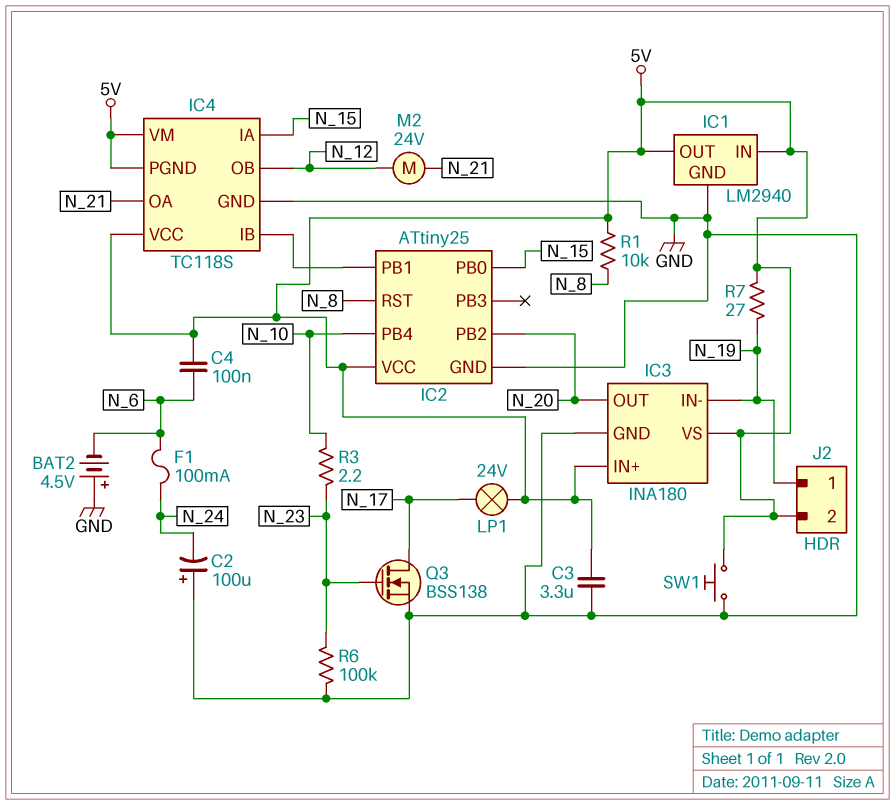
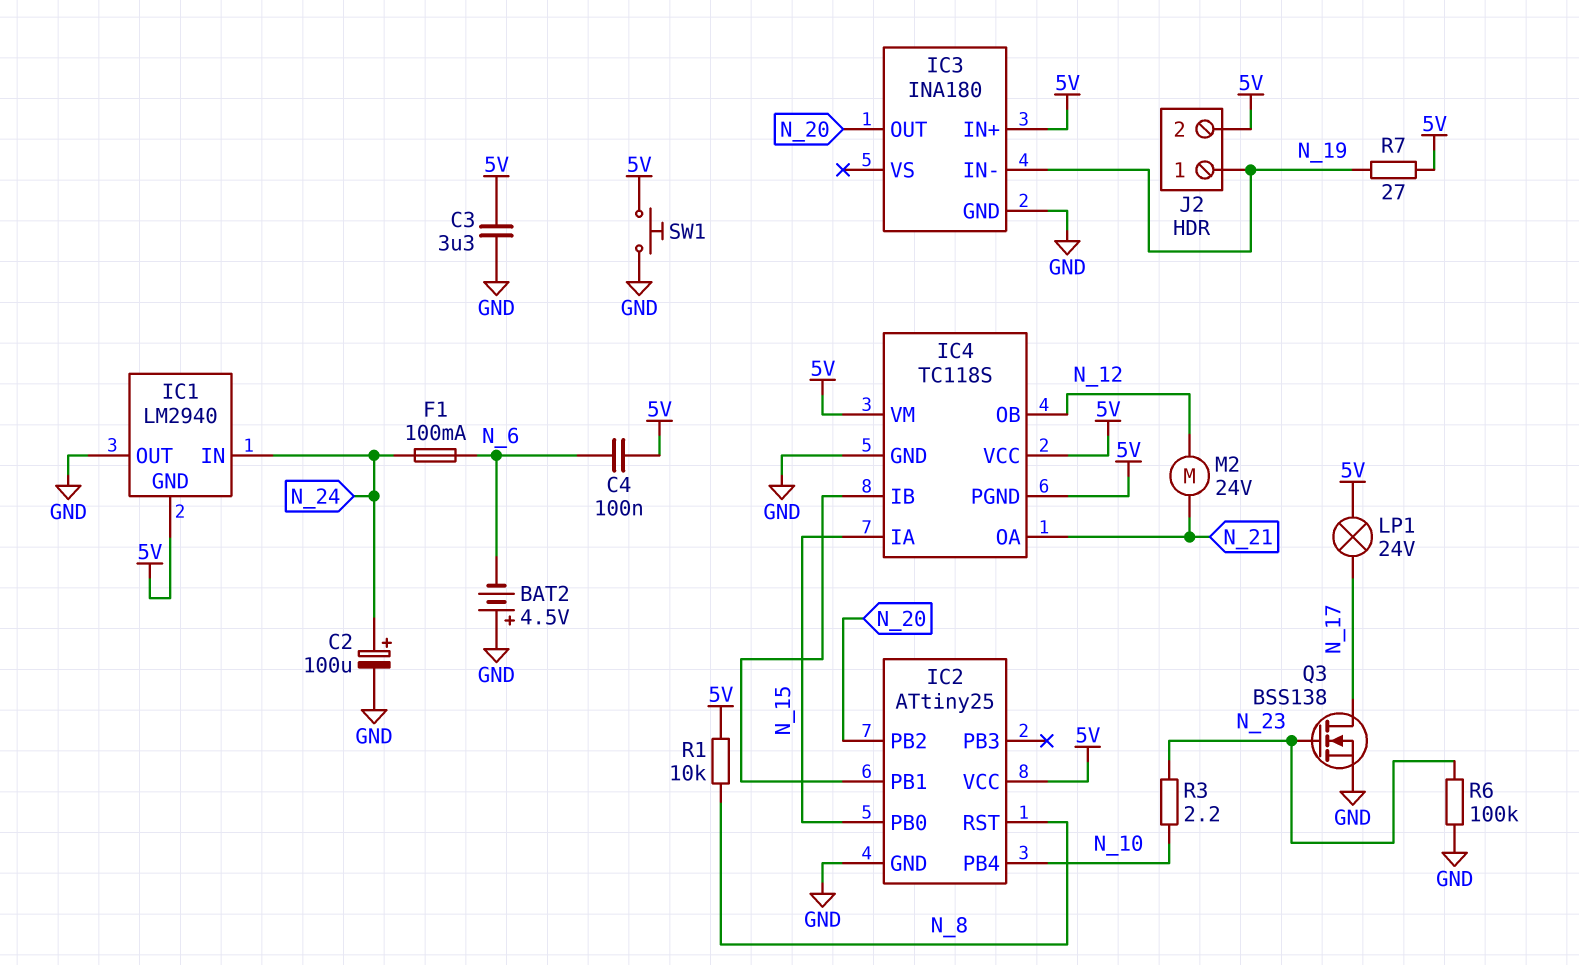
C2: 100uF (plus GND, minus N_24) -> 100uF (plus N_24, minus GND)
IC1 pin GND: GND -> 5V
IC1 pin IN: 5V -> N_24
IC1 pin OUT: 5V -> GND
IC3 pin VS: 5V -> none

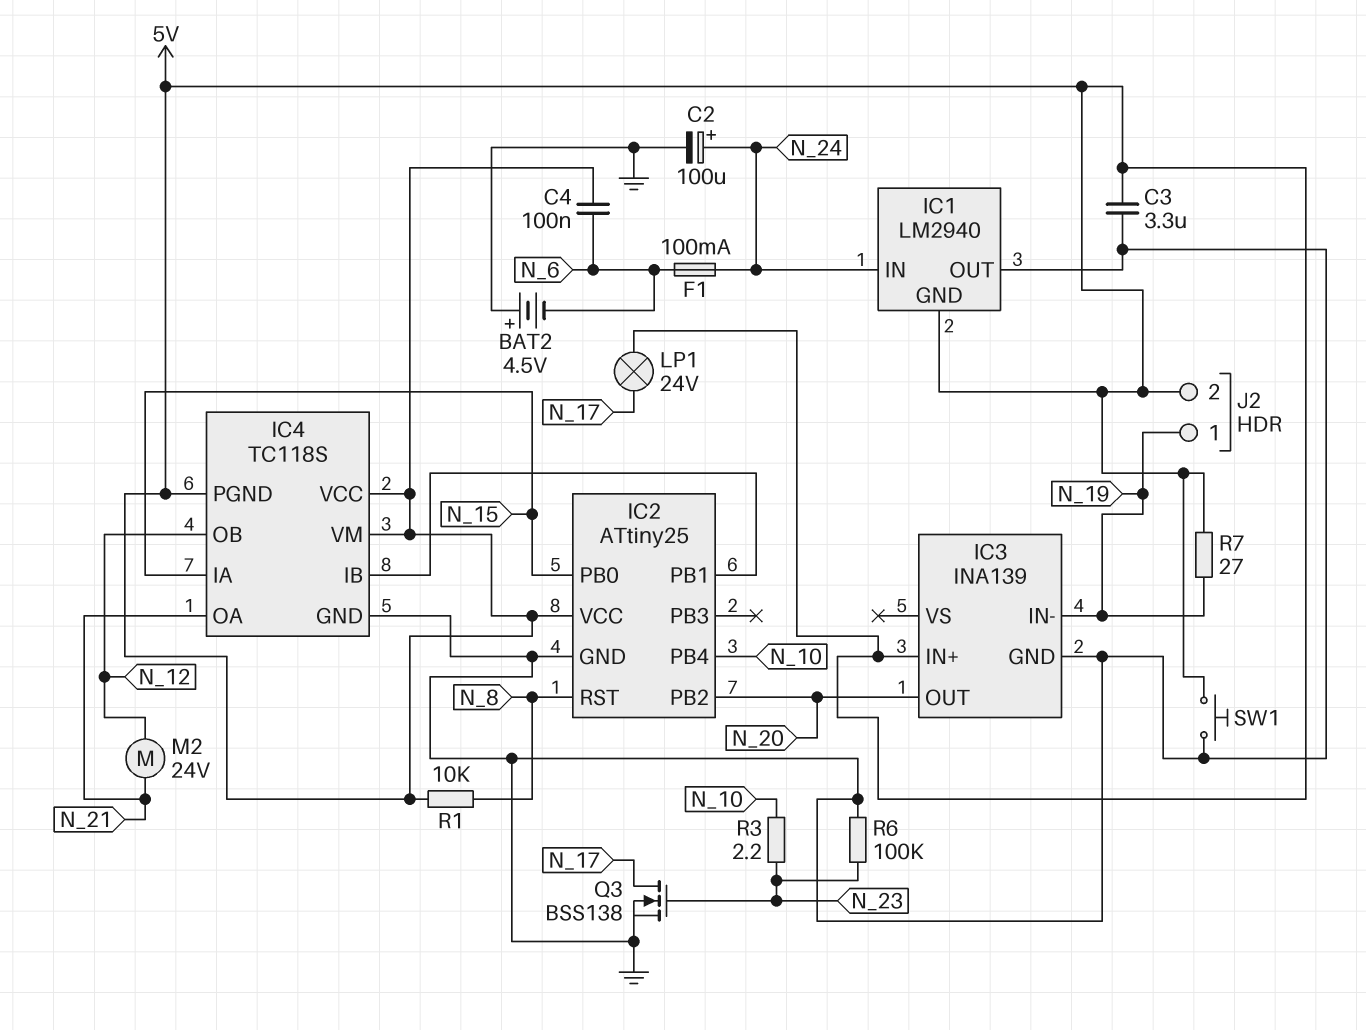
IC3: INA180 -> INA139

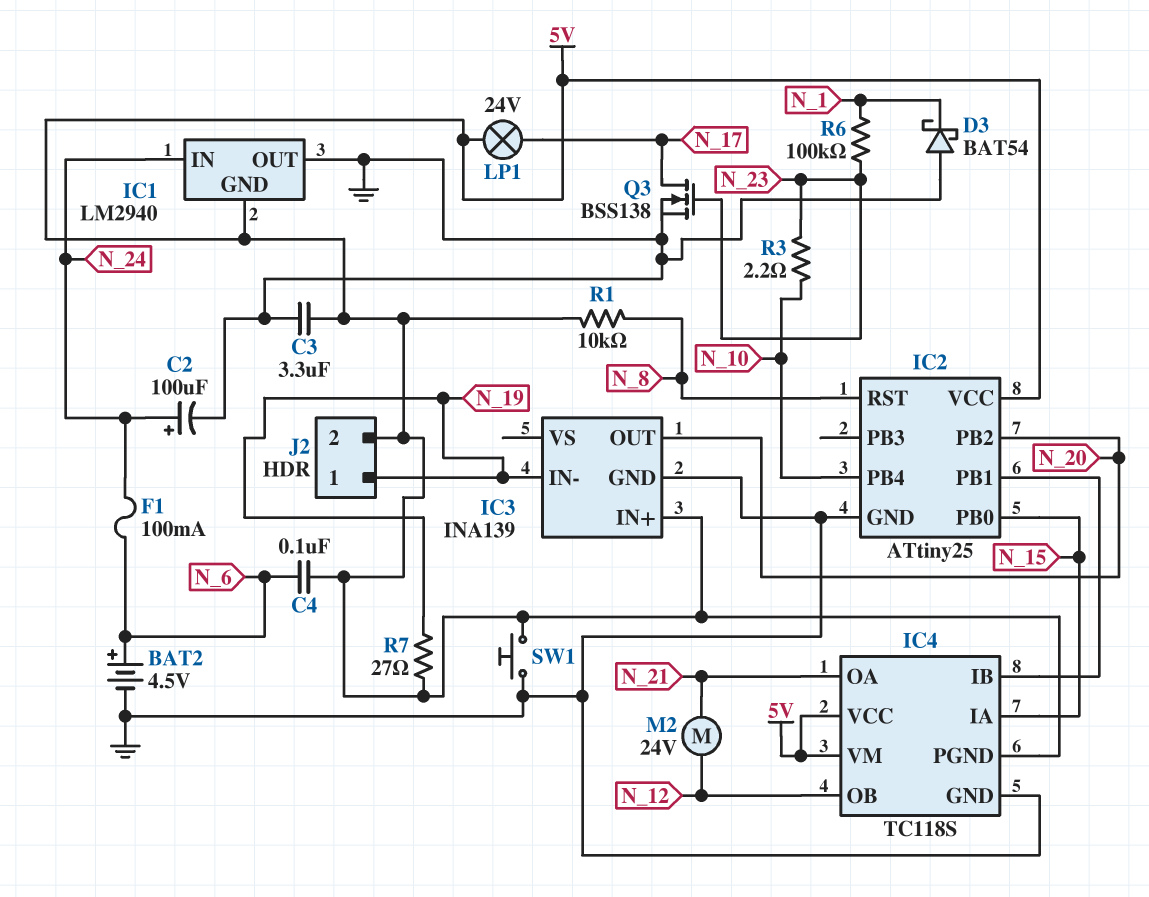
BAT2: 4.5V (plus GND, minus N_6) -> 4.5V (plus N_6, minus GND)
D3: none -> schottky BAT54 (A GND, K N_1)
R6: 100k (GND, N_23) -> 100k (N_1, N_23)

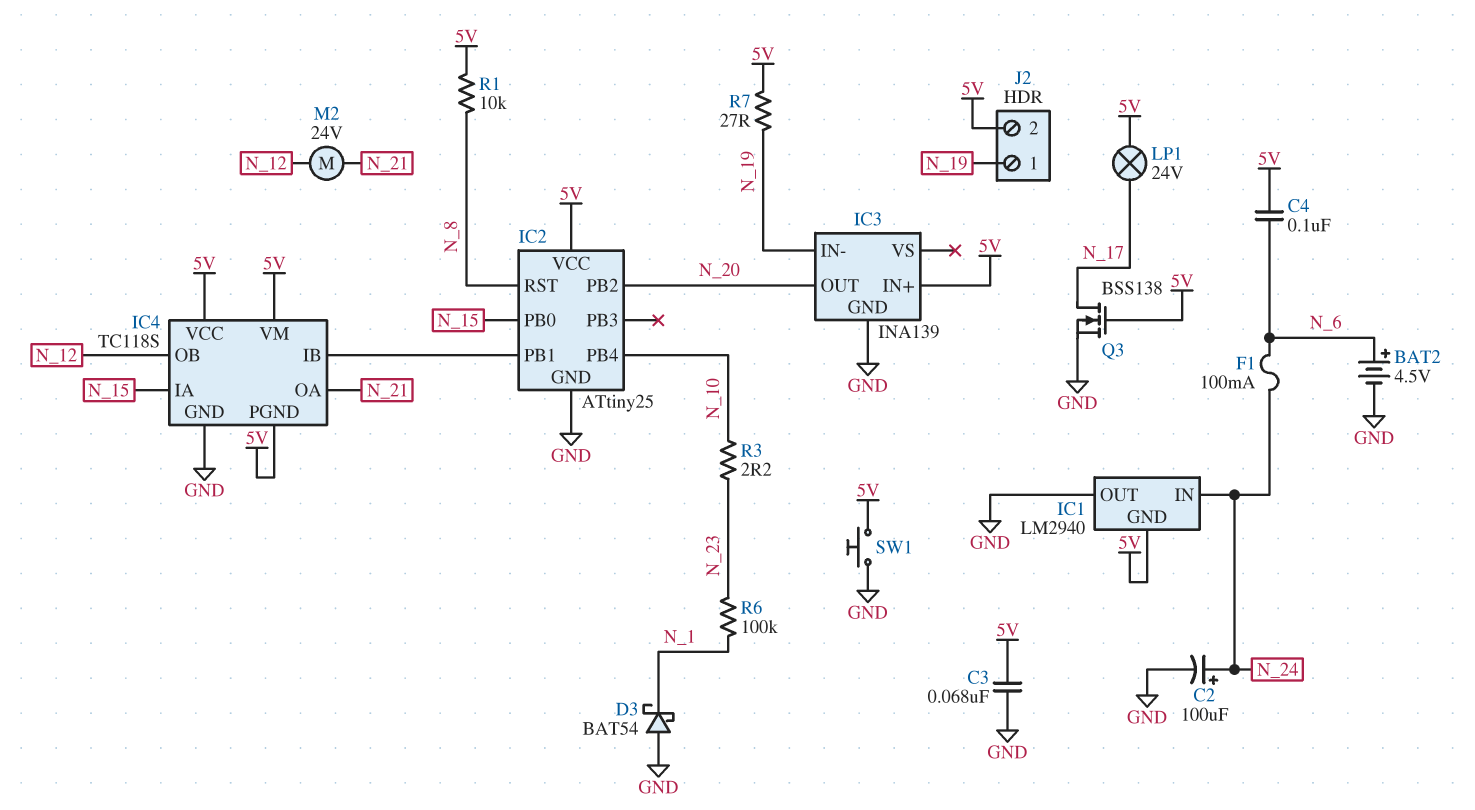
C3: 3.3uF (5V, GND) -> 68nF (5V, GND)
Q3: NMOS BSS138 (G N_23, D N_17, S GND) -> NMOS BSS138 (G 5V, D N_17, S GND)

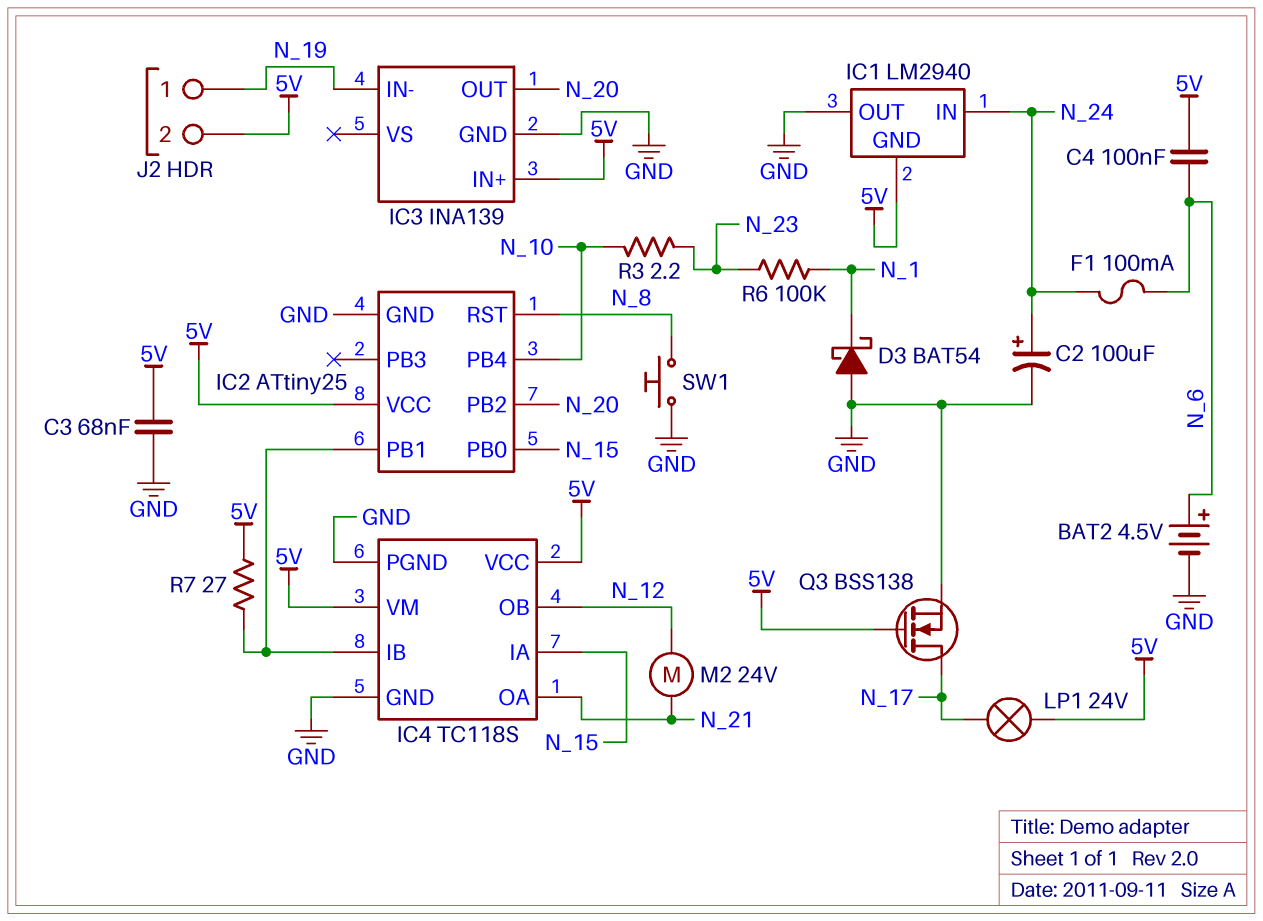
IC4 pin PGND: 5V -> GND
R1: 10k (5V, N_8) -> none
R7: 27 (5V, N_19) -> 27 (5V, IC2/PB1)
SW1: button (5V, GND) -> button (GND, N_8)

